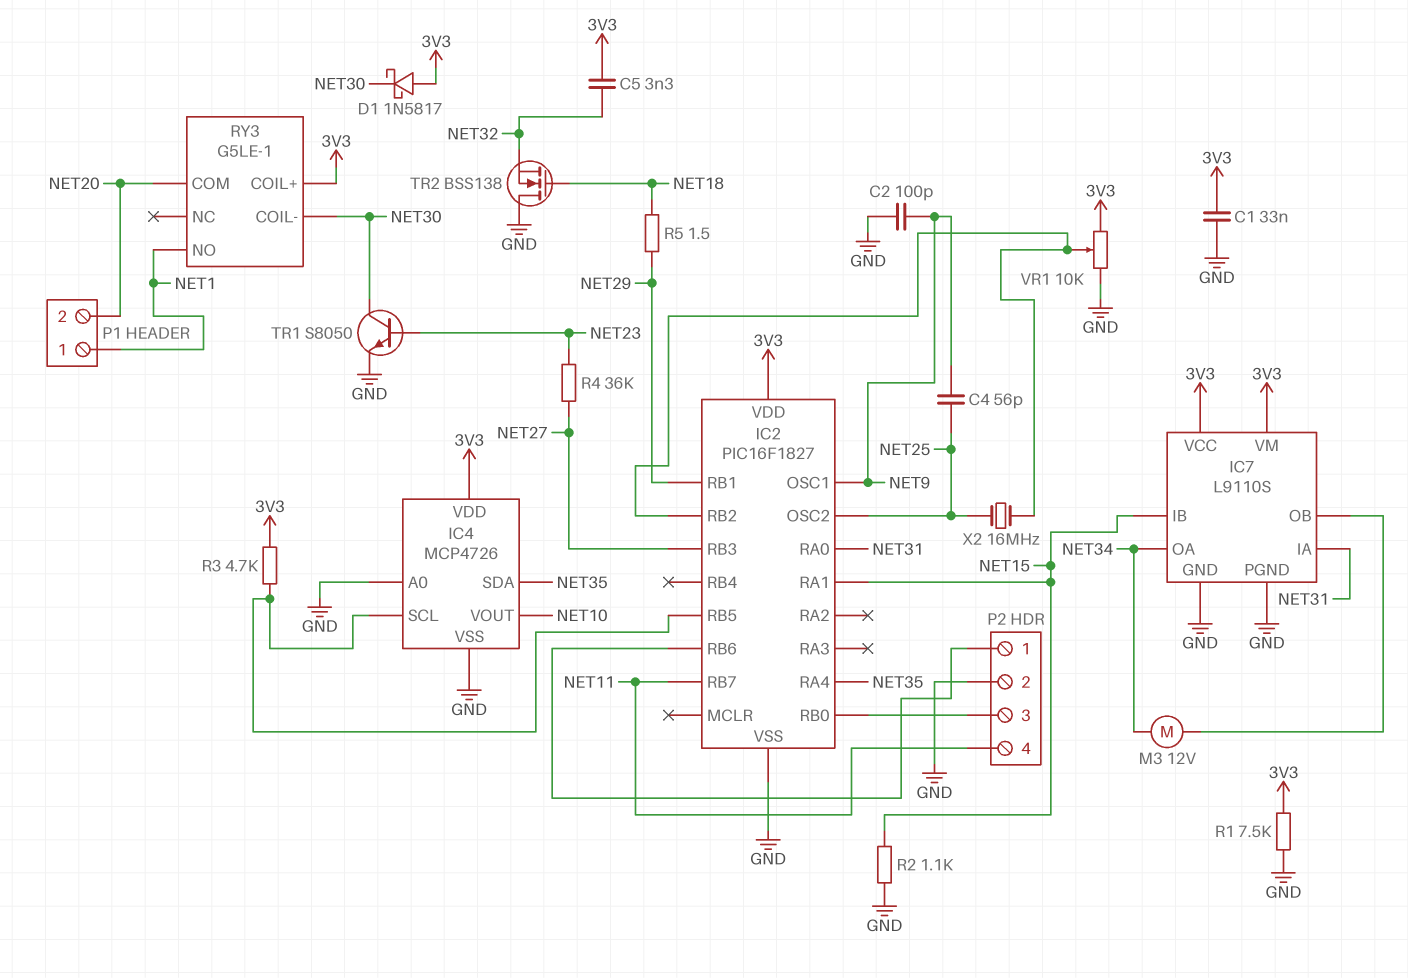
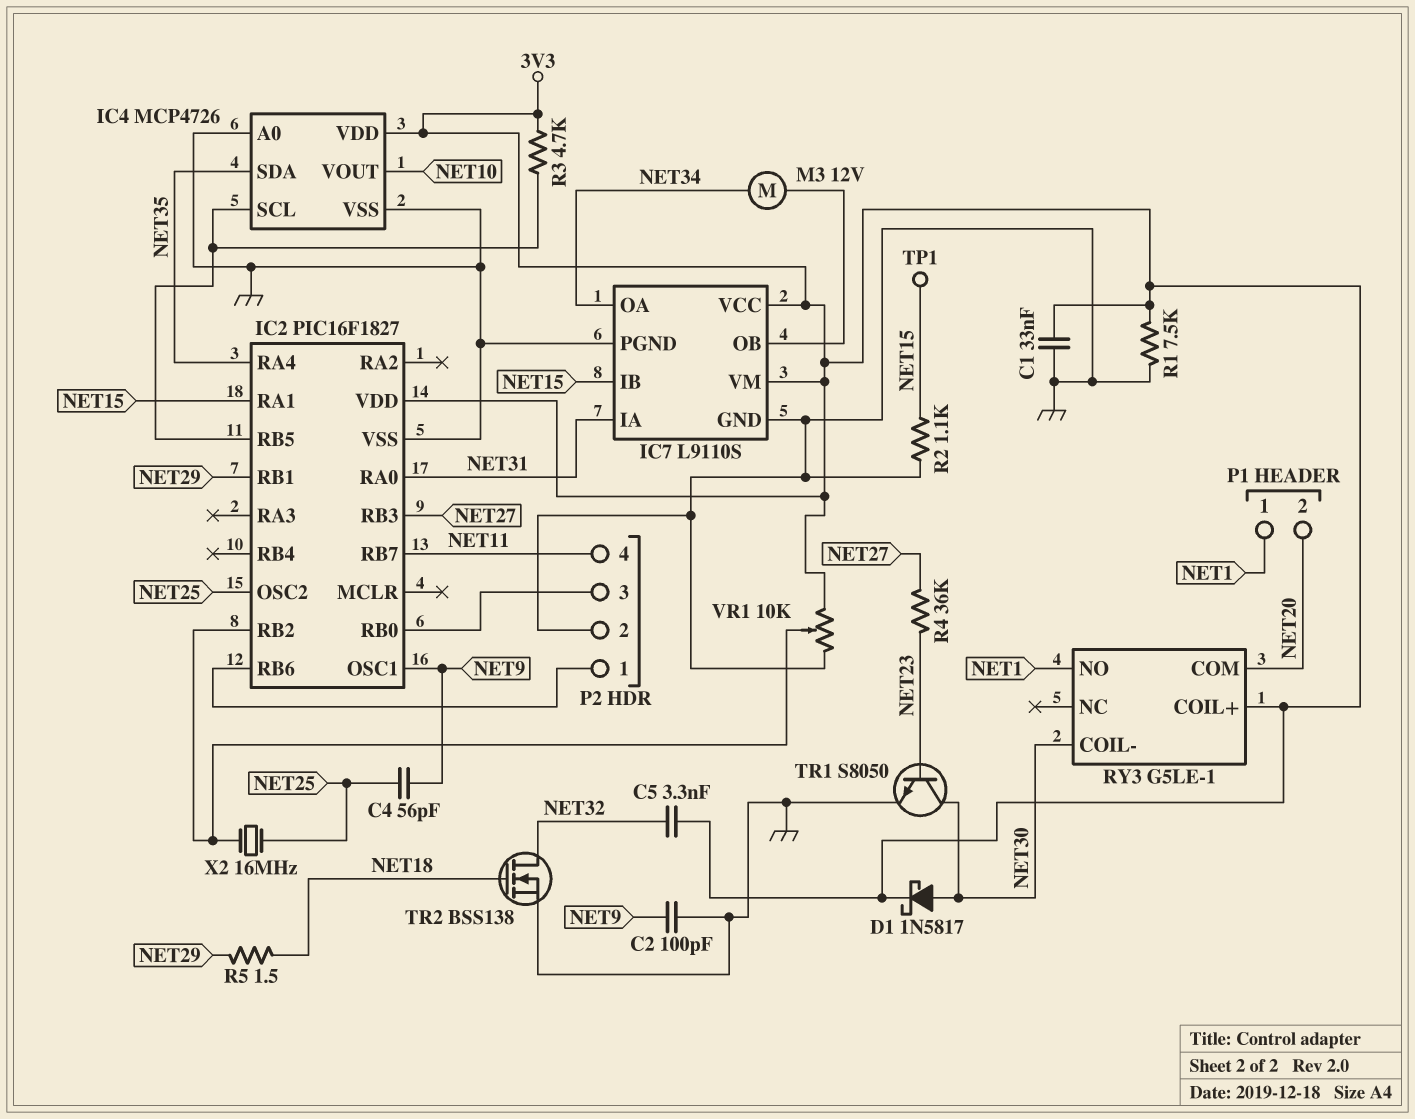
D1: schottky 1N5817 (A 3V3, K NET30) -> schottky 1N5817 (A NET30, K 3V3)
TP1: none -> test point (NET15)
TR2: NMOS BSS138 (G NET18, D GND, S NET32) -> NMOS BSS138 (G NET18, D NET32, S GND)

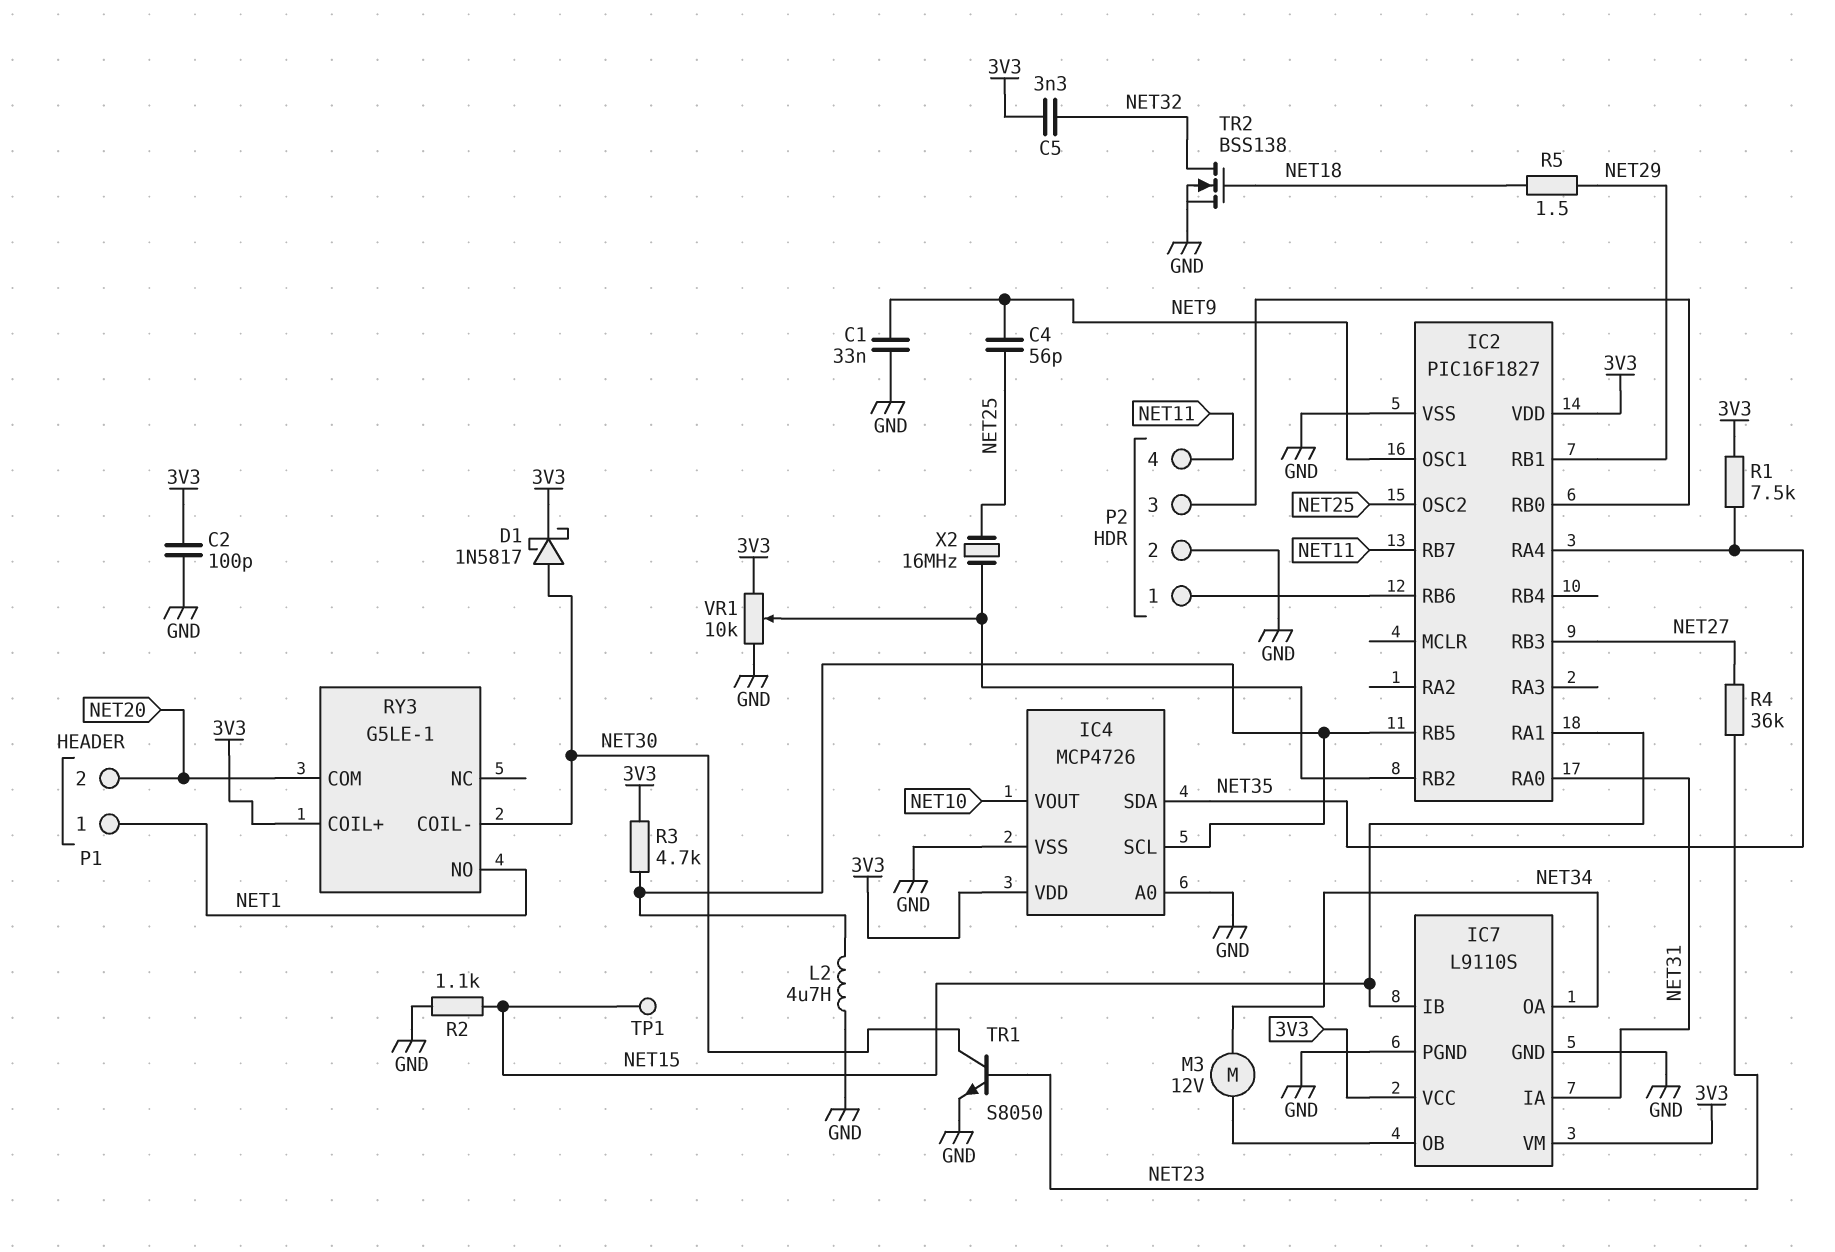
C1: 33nF (3V3, GND) -> 33nF (GND, NET9)
C2: 100pF (GND, NET9) -> 100pF (3V3, GND)
L2: none -> 4.7uH (GND, IC2/RB5)
R1: 7.5k (3V3, GND) -> 7.5k (3V3, NET35)

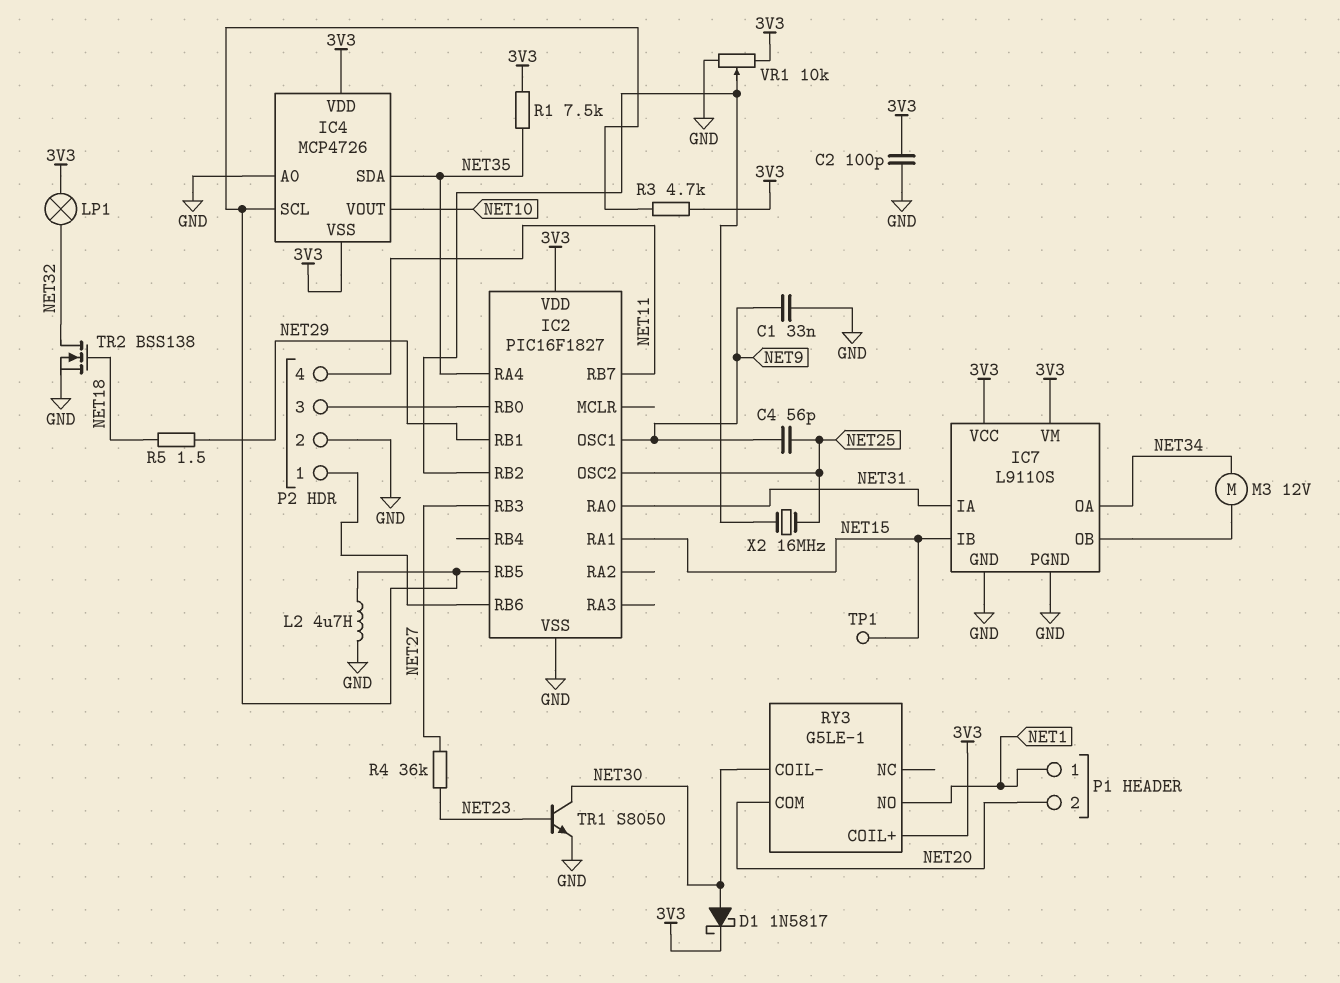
C5: 3.3nF (3V3, NET32) -> none
IC4 pin VSS: GND -> 3V3
LP1: none -> lamp (3V3, NET32)
R2: 1.1k (GND, NET15) -> none

